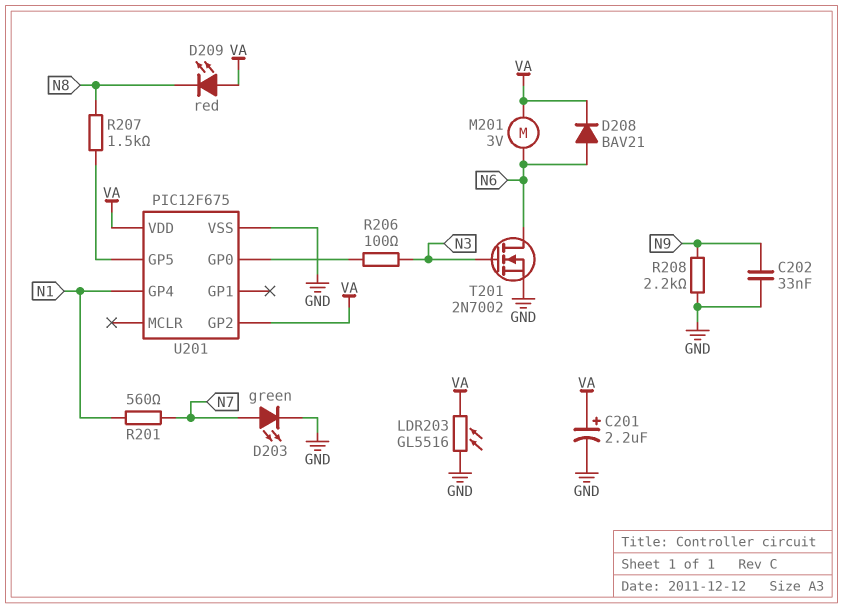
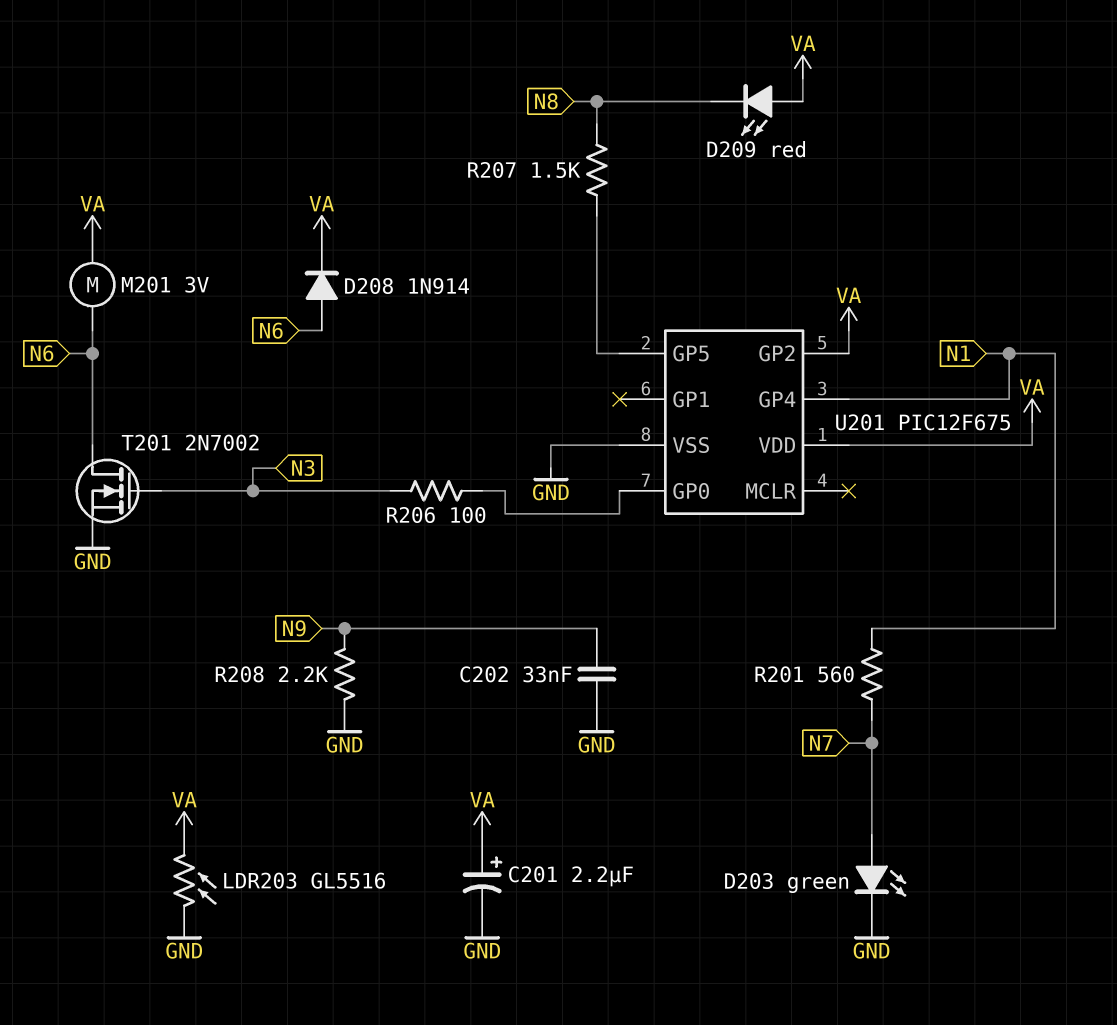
D208: diode BAV21 (A N6, K VA) -> diode 1N914 (A N6, K VA)

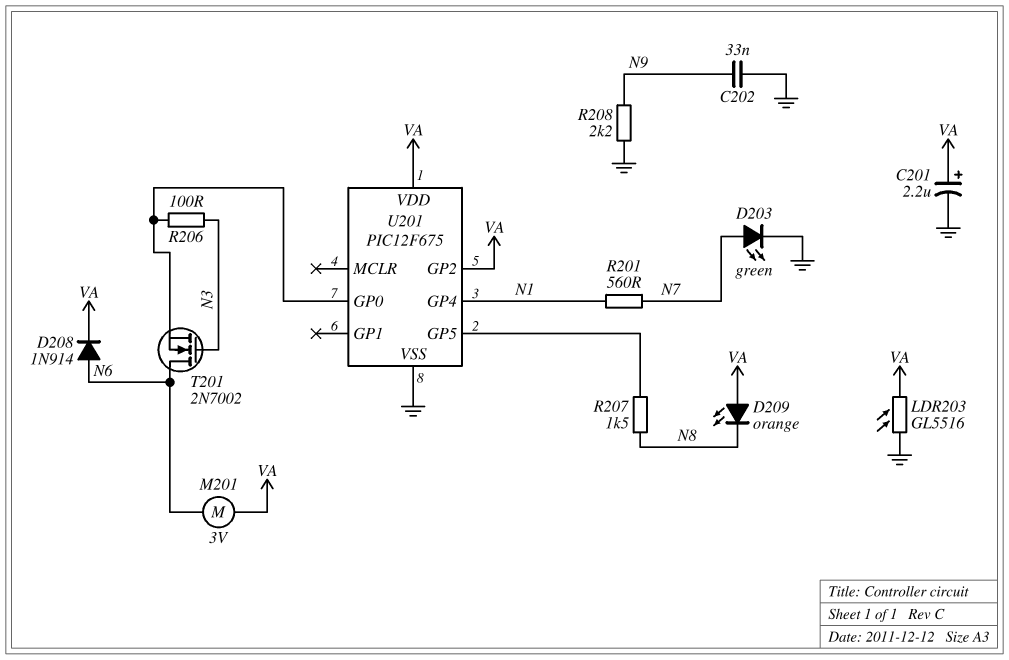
D209: LED red (A VA, K N8) -> LED orange (A VA, K N8)
T201: NMOS 2N7002 (G N3, D N6, S GND) -> NMOS 2N7002 (G N3, D N6, S U201/GP0)

